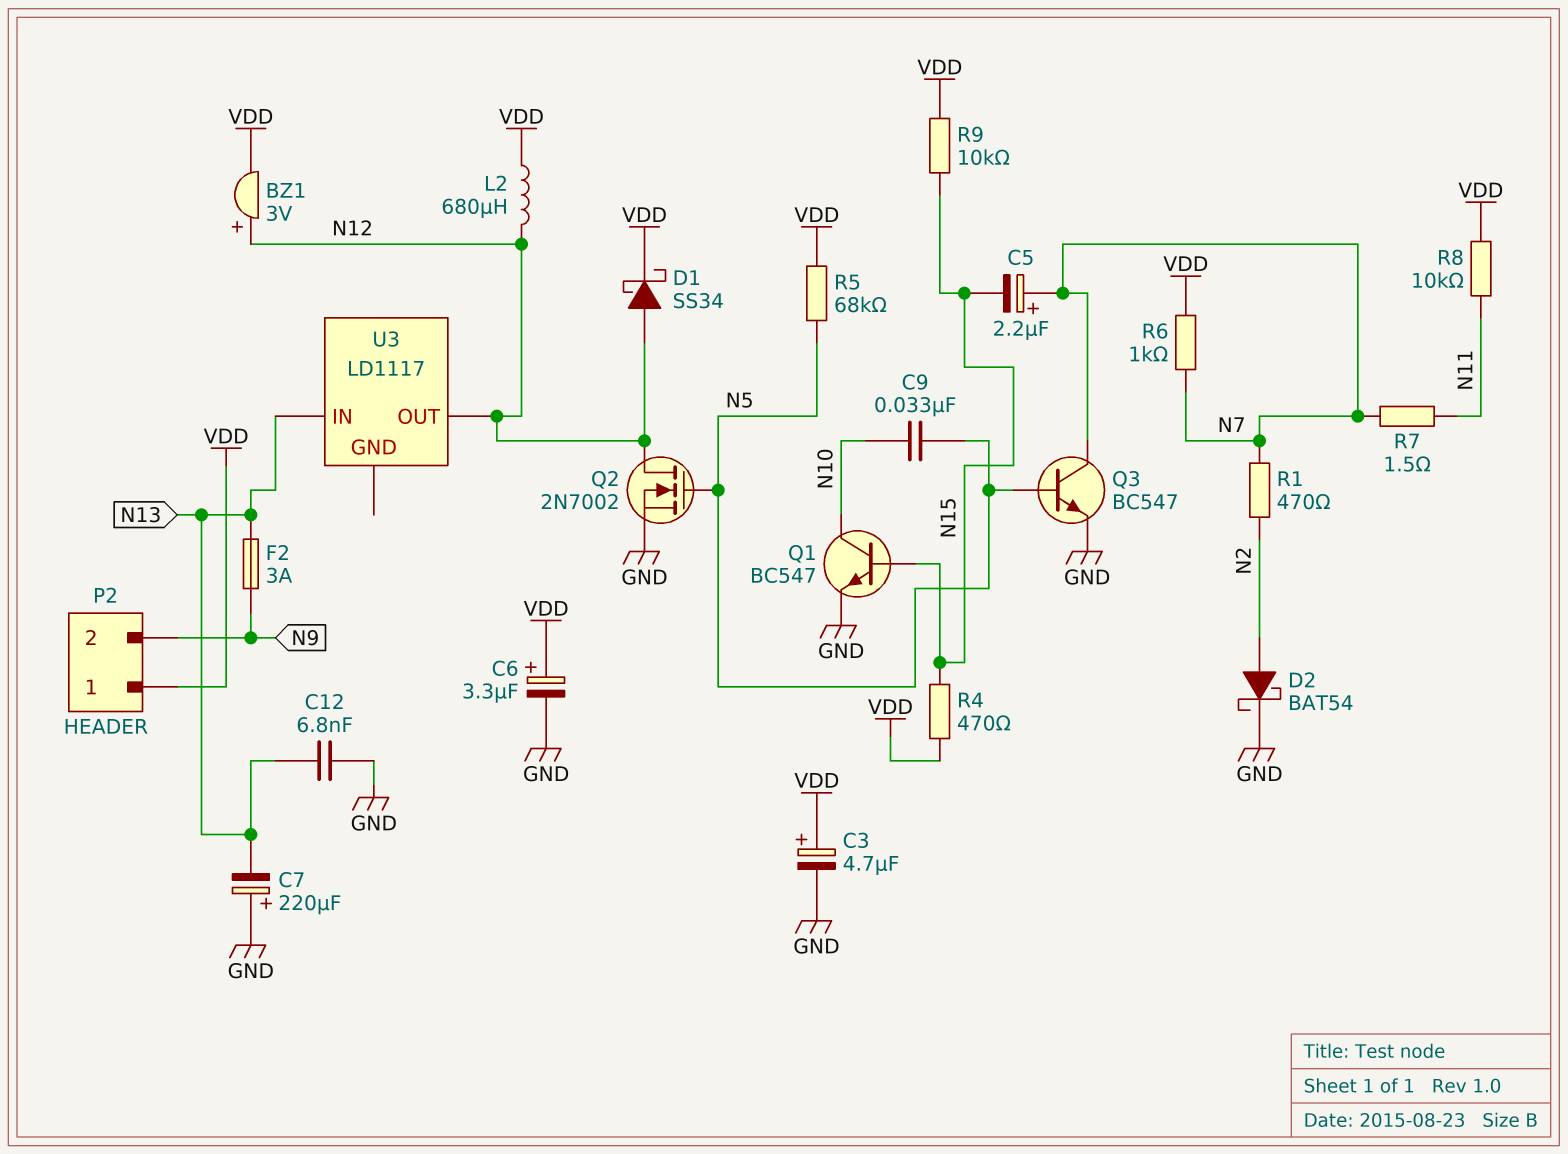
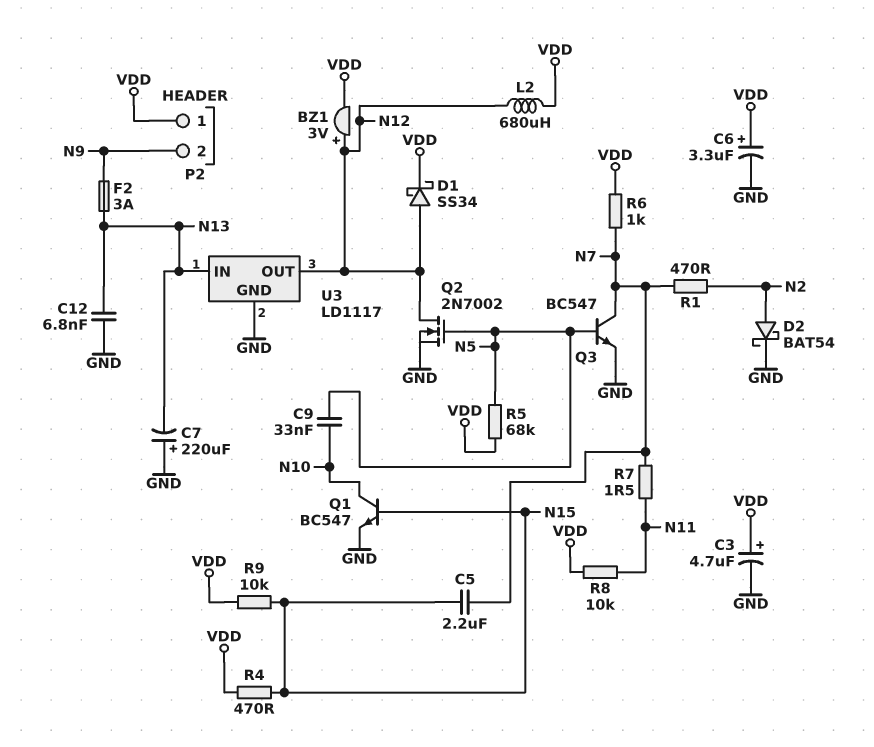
C5: 2.2uF (plus N7, minus N15) -> 2.2uF (N7, N15)
U3 pin GND: none -> GND

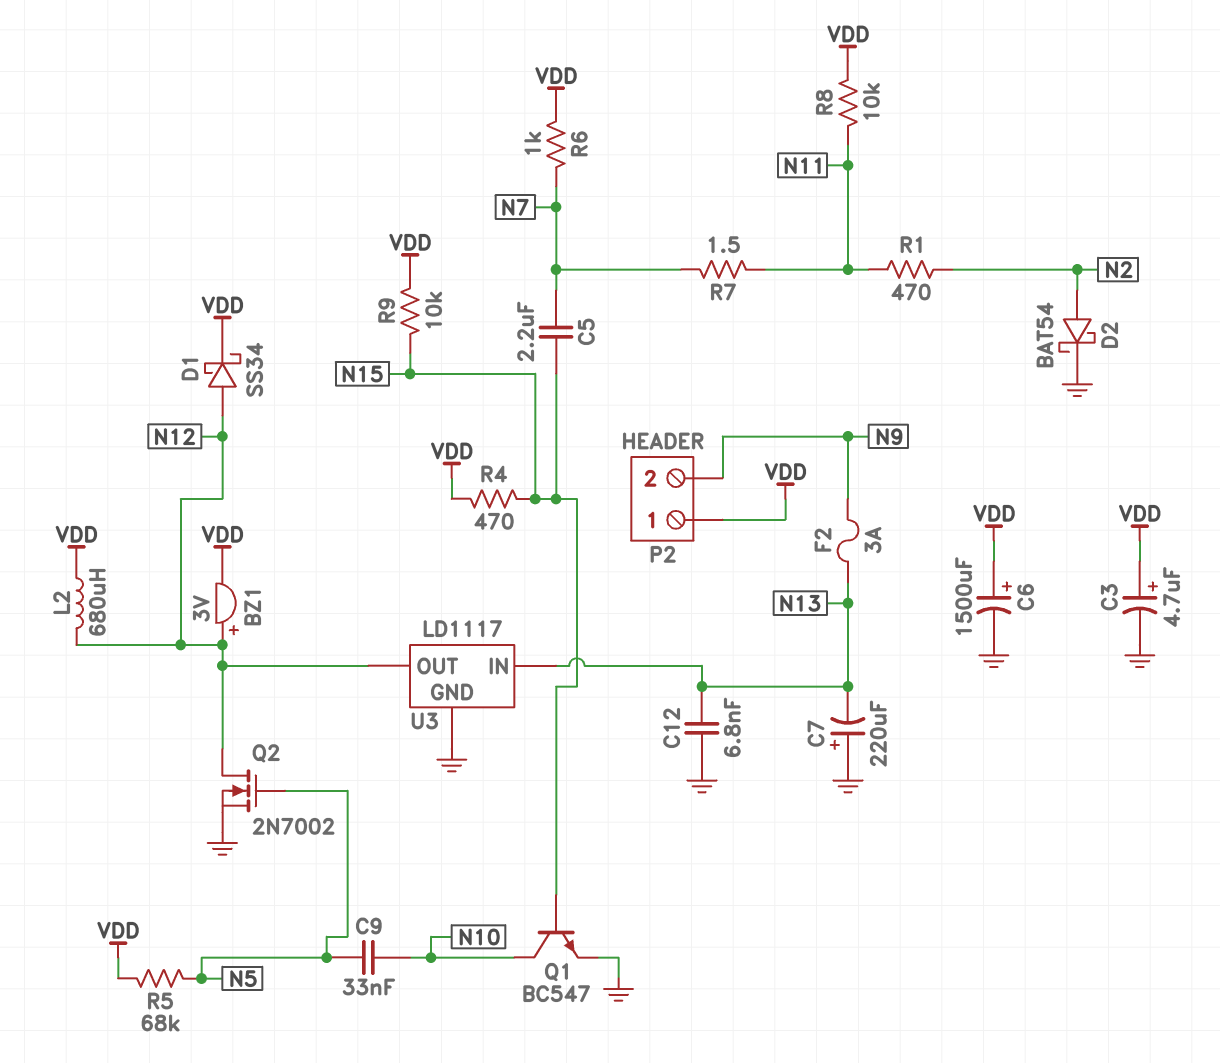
C6: 3.3uF (plus VDD, minus GND) -> 1500uF (plus VDD, minus GND)
Q3: NPN BC547 (B N5, C N7, E GND) -> none
R1: 470 (N2, N7) -> 470 (N2, N11)

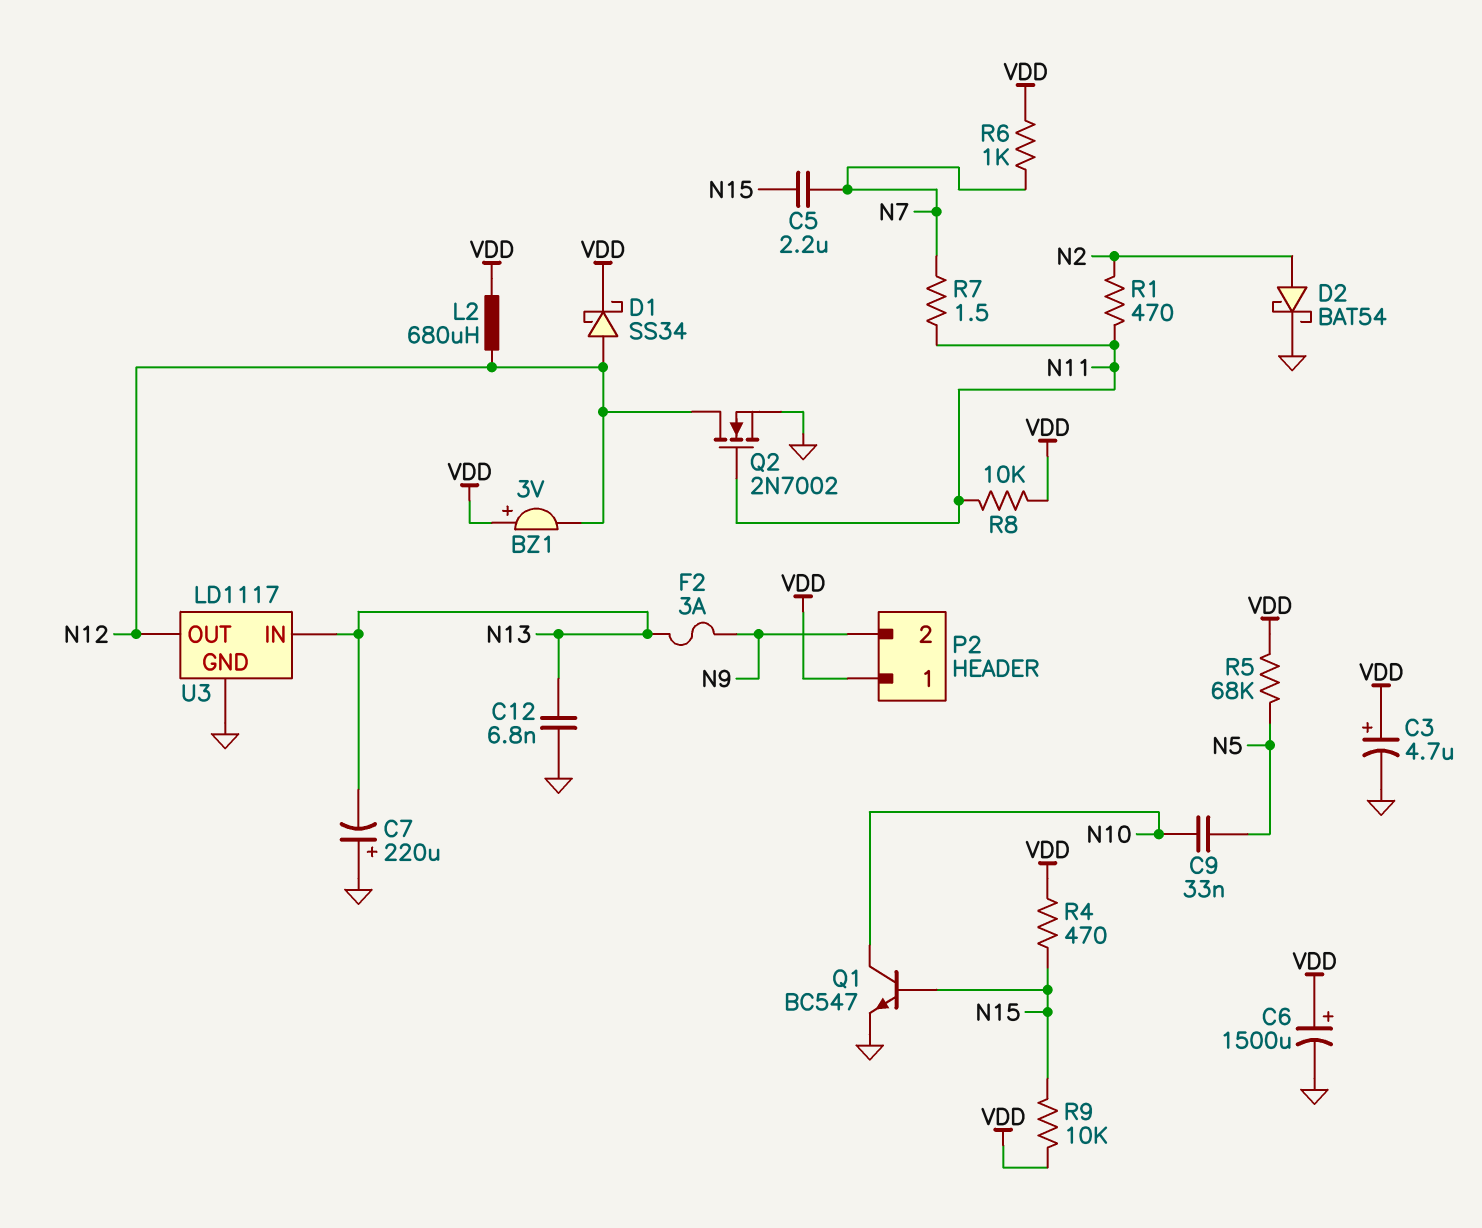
BZ1: buzzer 3V (plus N12, minus VDD) -> buzzer 3V (plus VDD, minus N12)
Q2: NMOS 2N7002 (G N5, D N12, S GND) -> NMOS 2N7002 (G N11, D N12, S GND)

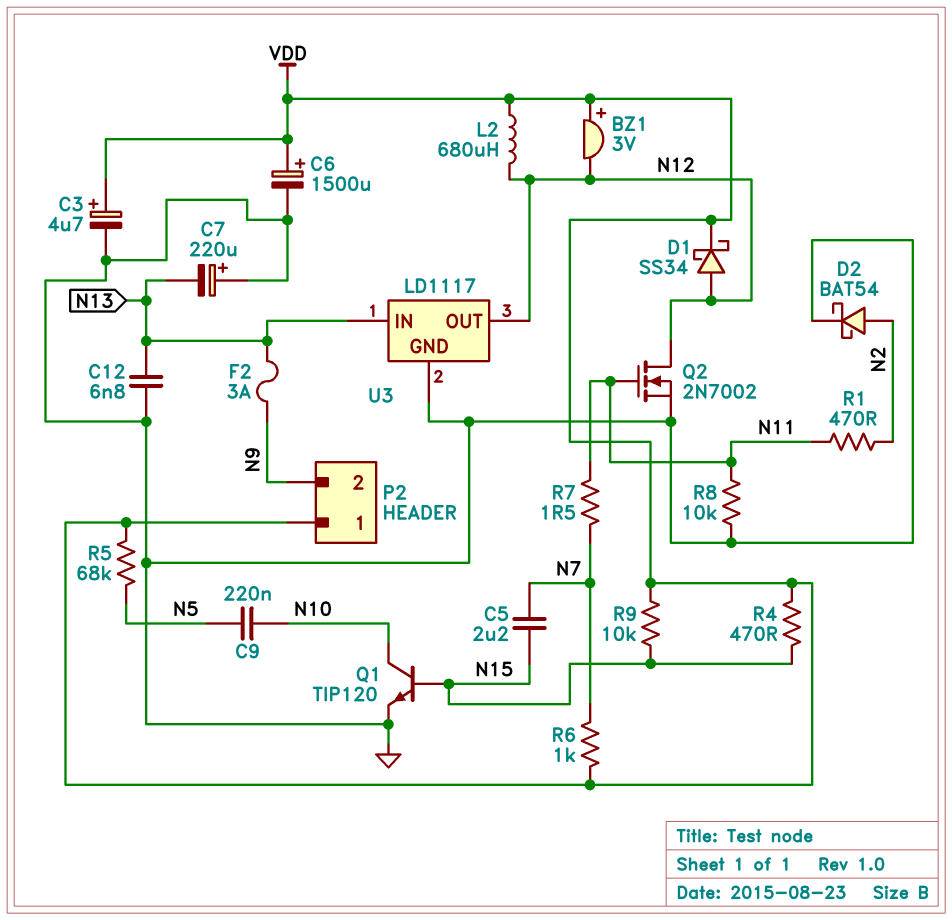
C9: 33nF (N5, N10) -> 220nF (N5, N10)
Q1: NPN BC547 (B N15, C N10, E GND) -> NPN TIP120 (B N15, C N10, E GND)
R8: 10k (N11, VDD) -> 10k (GND, N11)

